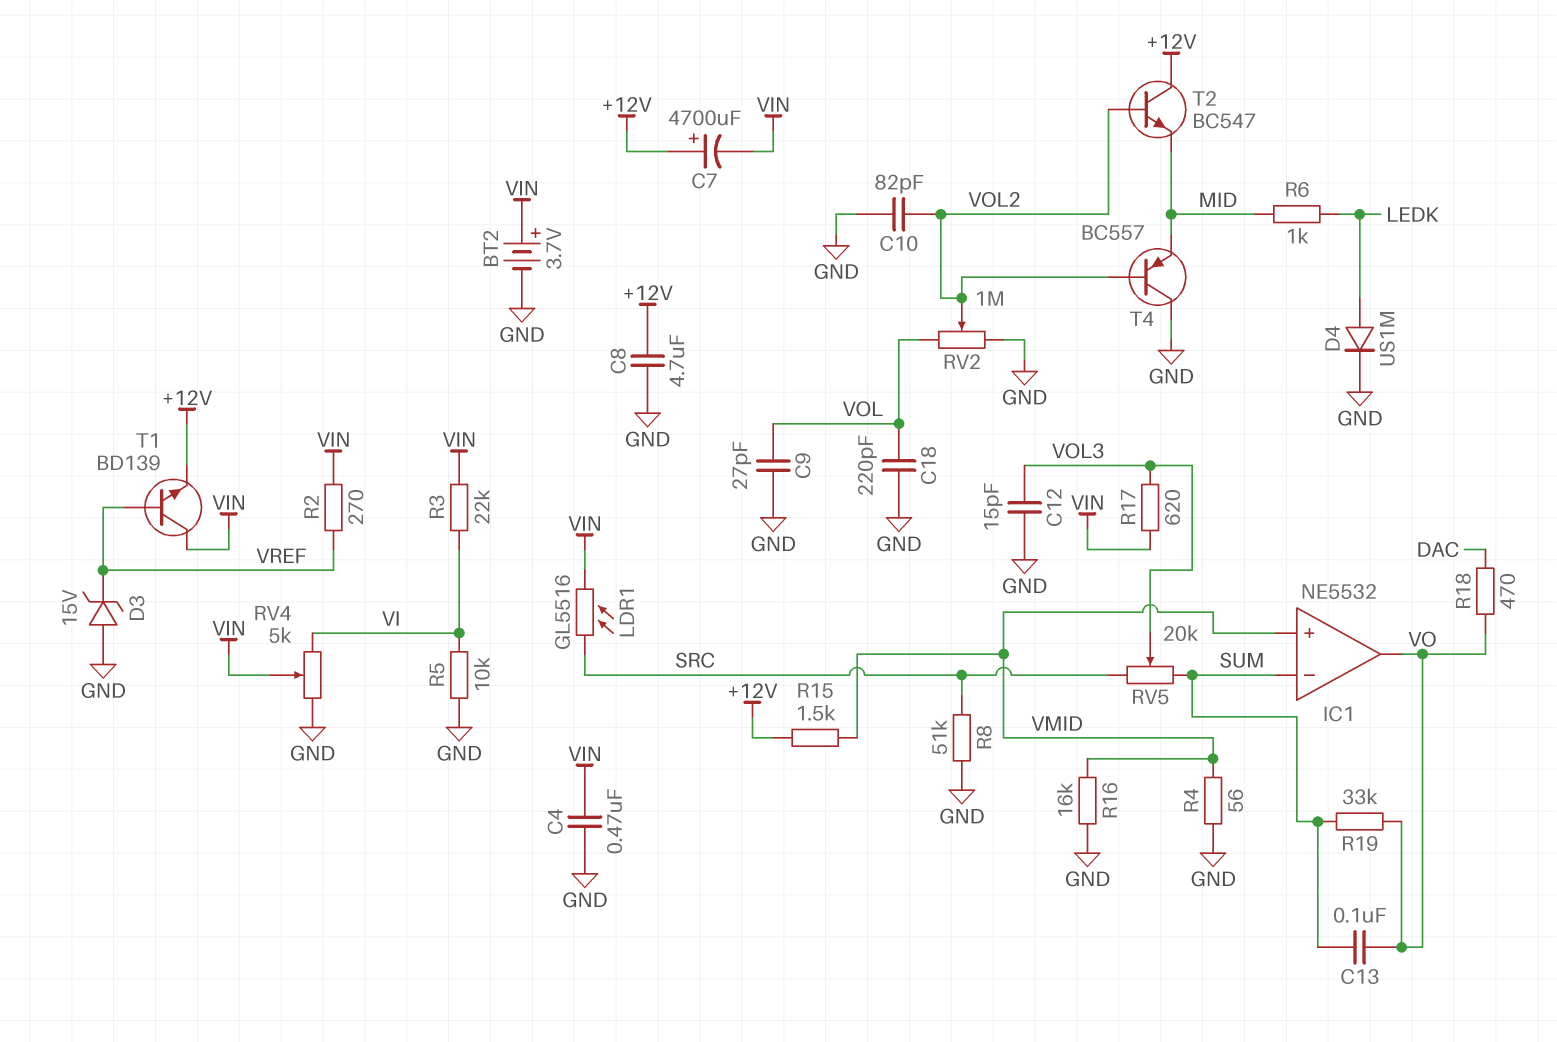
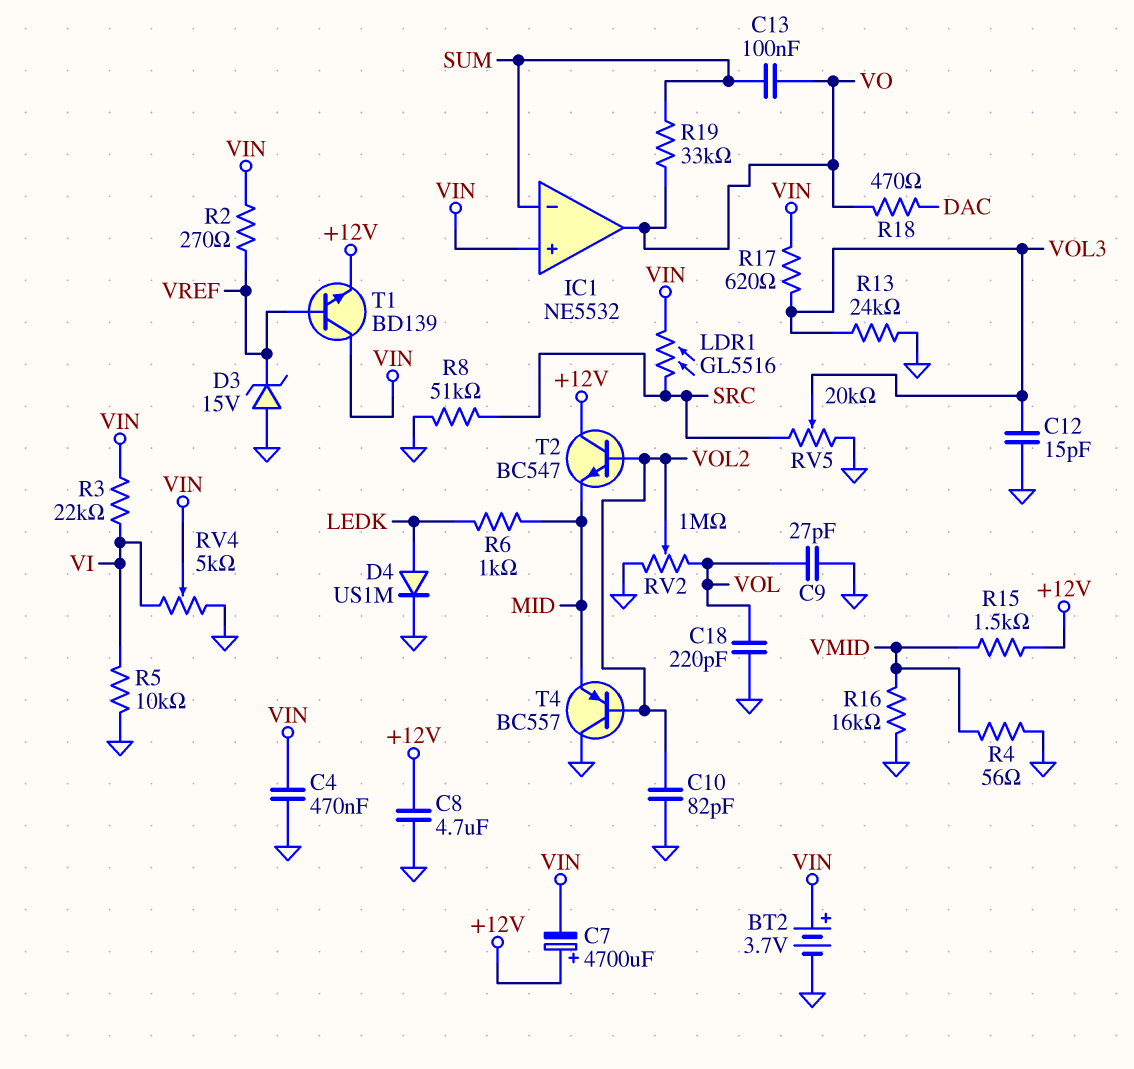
IC1 pin in+: VMID -> VIN
R13: none -> 24k (GND, VOL3)
RV5: 20k (SRC, SUM, wiper VOL3) -> 20k (GND, SRC, wiper VOL3)

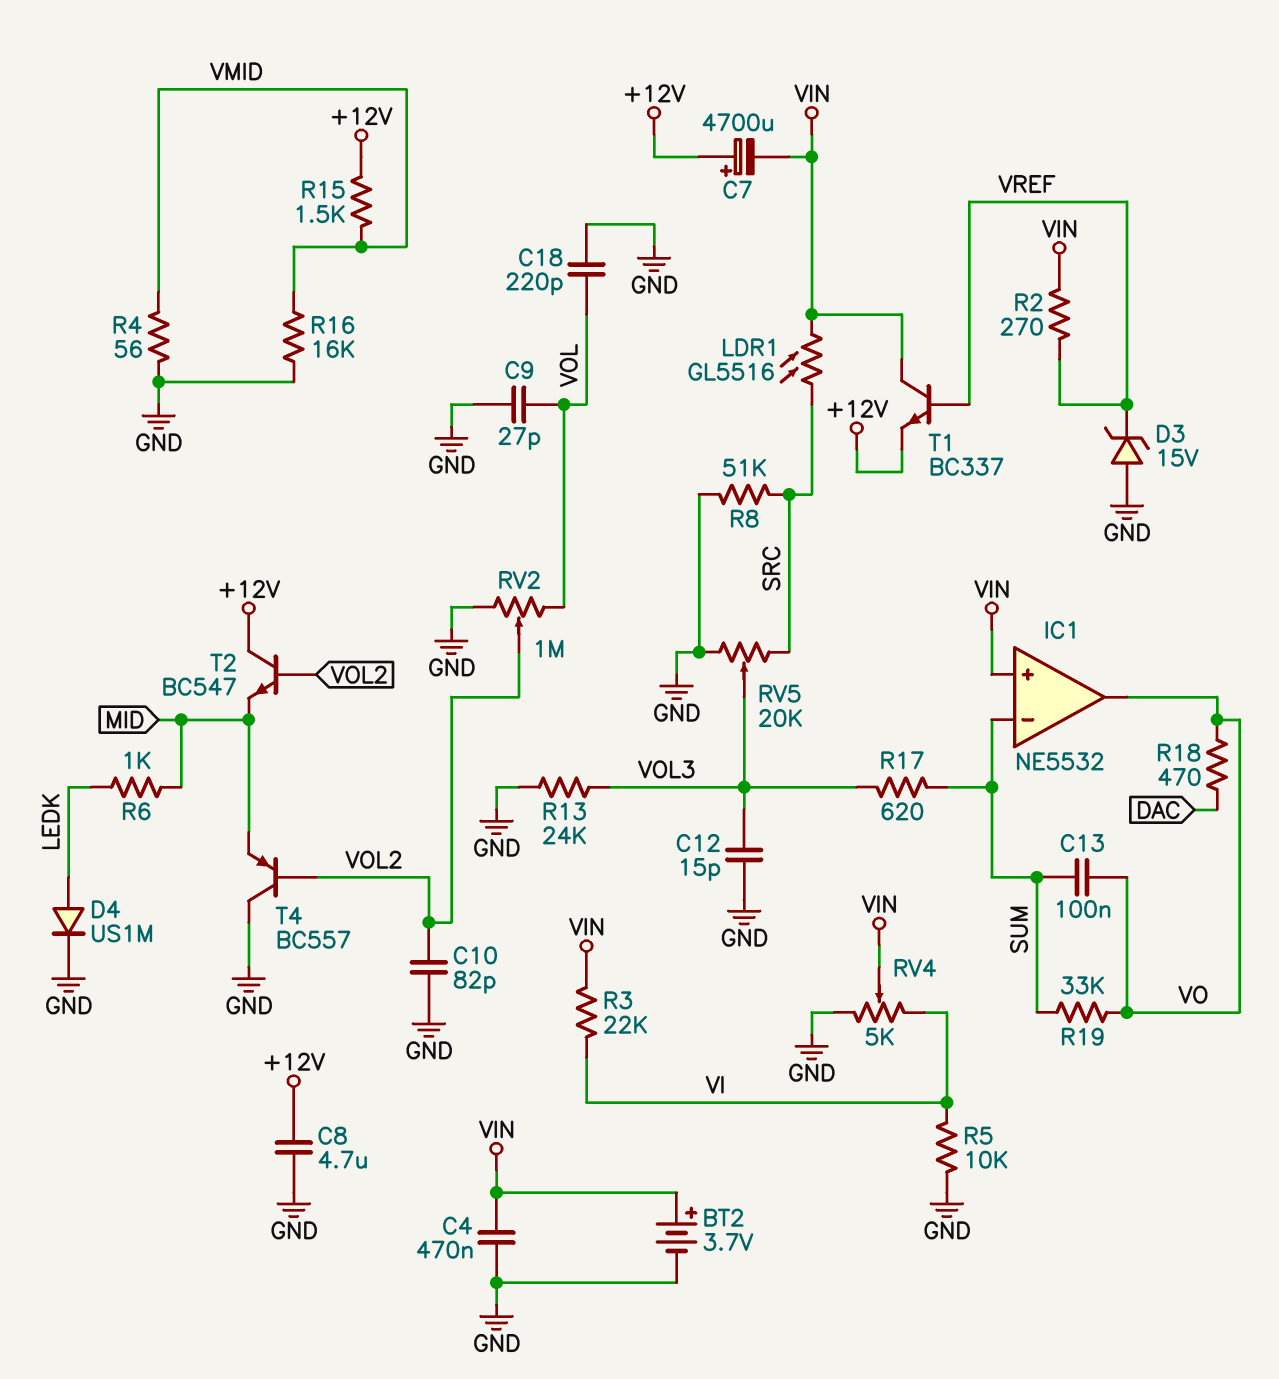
R17: 620 (VIN, VOL3) -> 620 (SUM, VOL3)
T1: NPN BD139 (B VREF, C VIN, E +12V) -> NPN BC337 (B VREF, C VIN, E +12V)

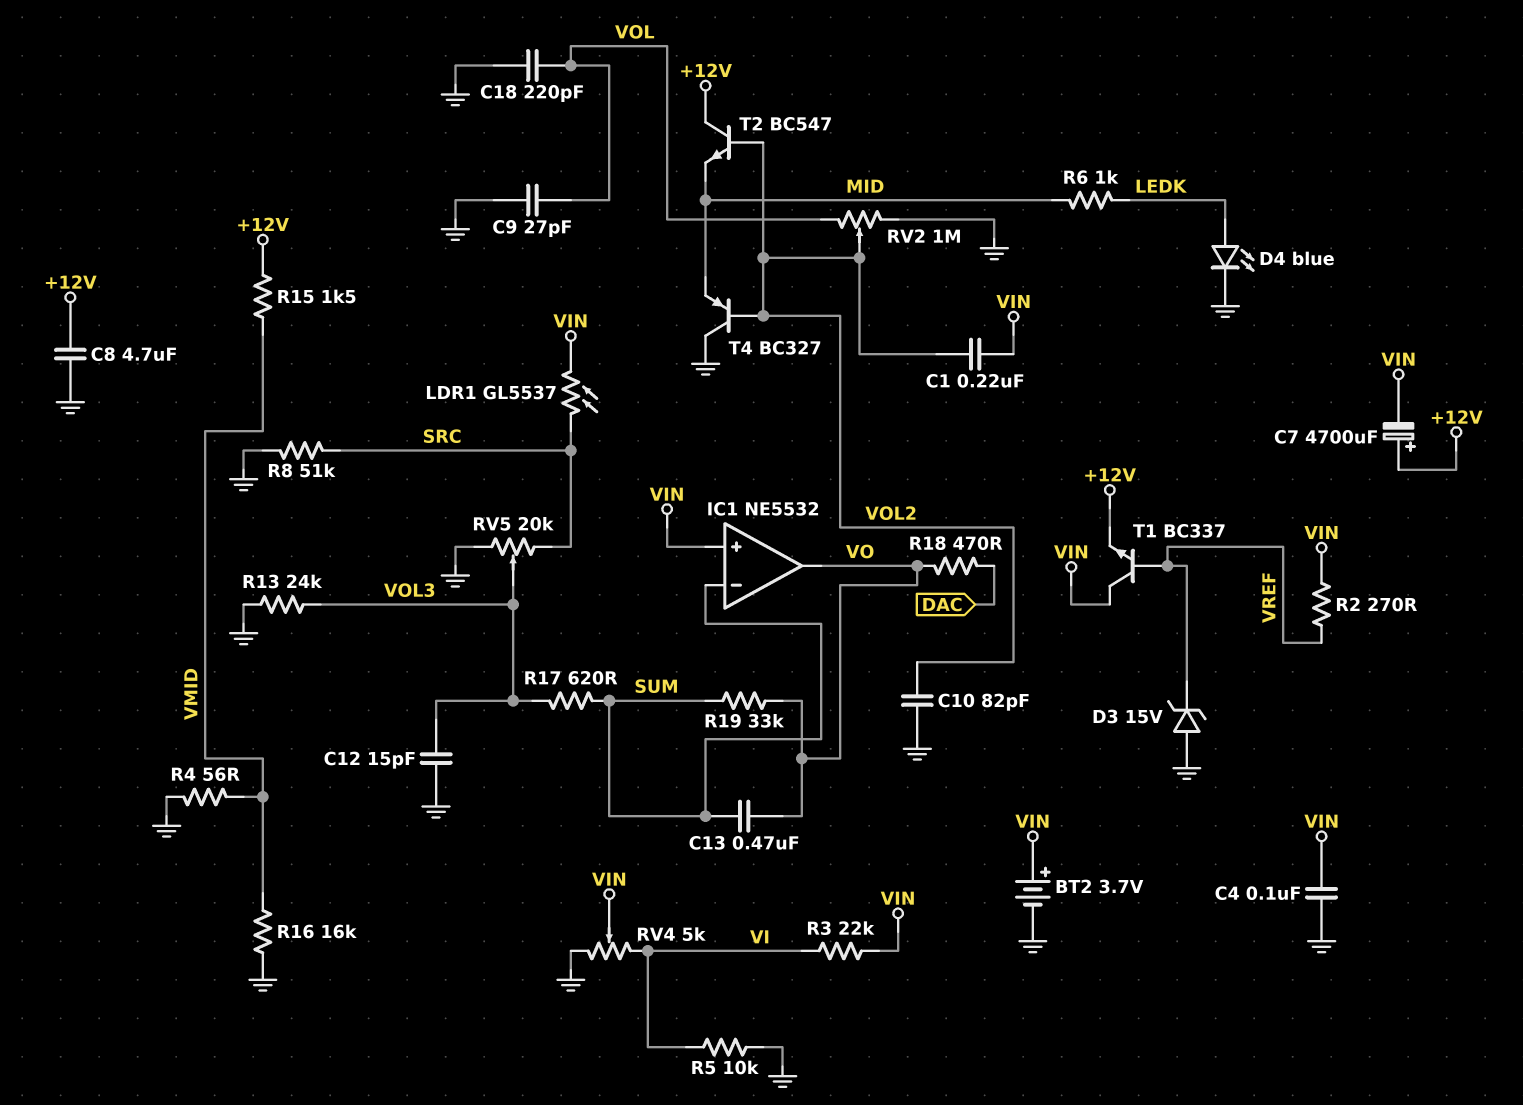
C1: none -> 220nF (VIN, VOL2)
C4: 470nF (GND, VIN) -> 100nF (GND, VIN)
C13: 100nF (SUM, VO) -> 470nF (SUM, VO)
D4: diode US1M (A LEDK, K GND) -> LED blue (A LEDK, K GND)
LDR1: GL5516 (SRC, VIN) -> GL5537 (SRC, VIN)
T4: PNP BC557 (B VOL2, C GND, E MID) -> PNP BC327 (B VOL2, C GND, E MID)

